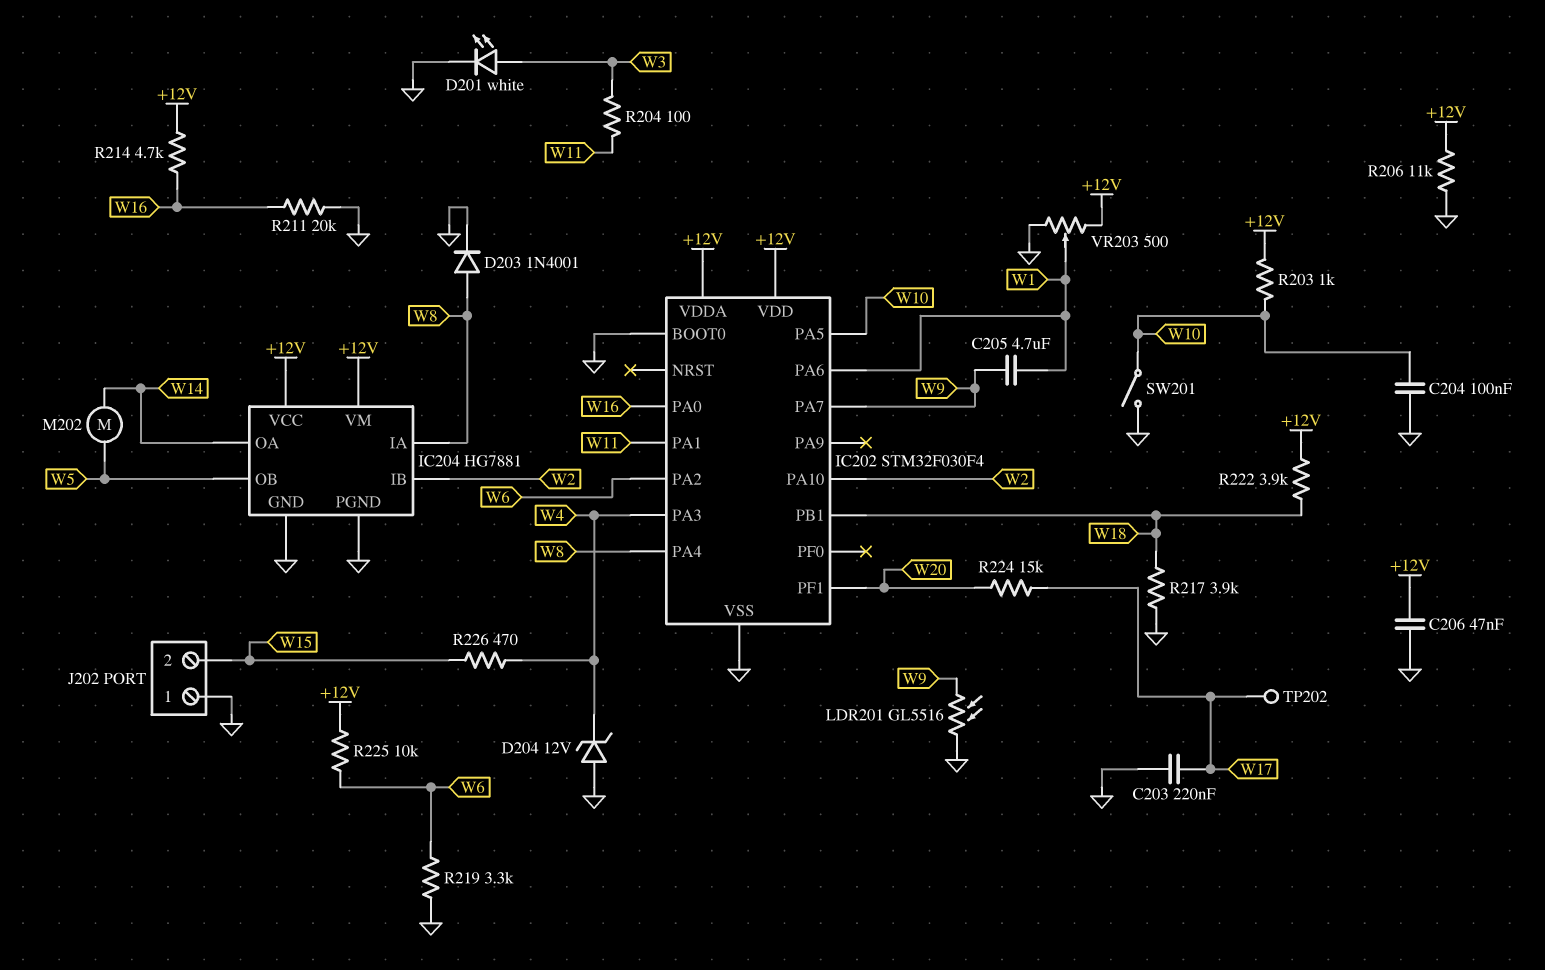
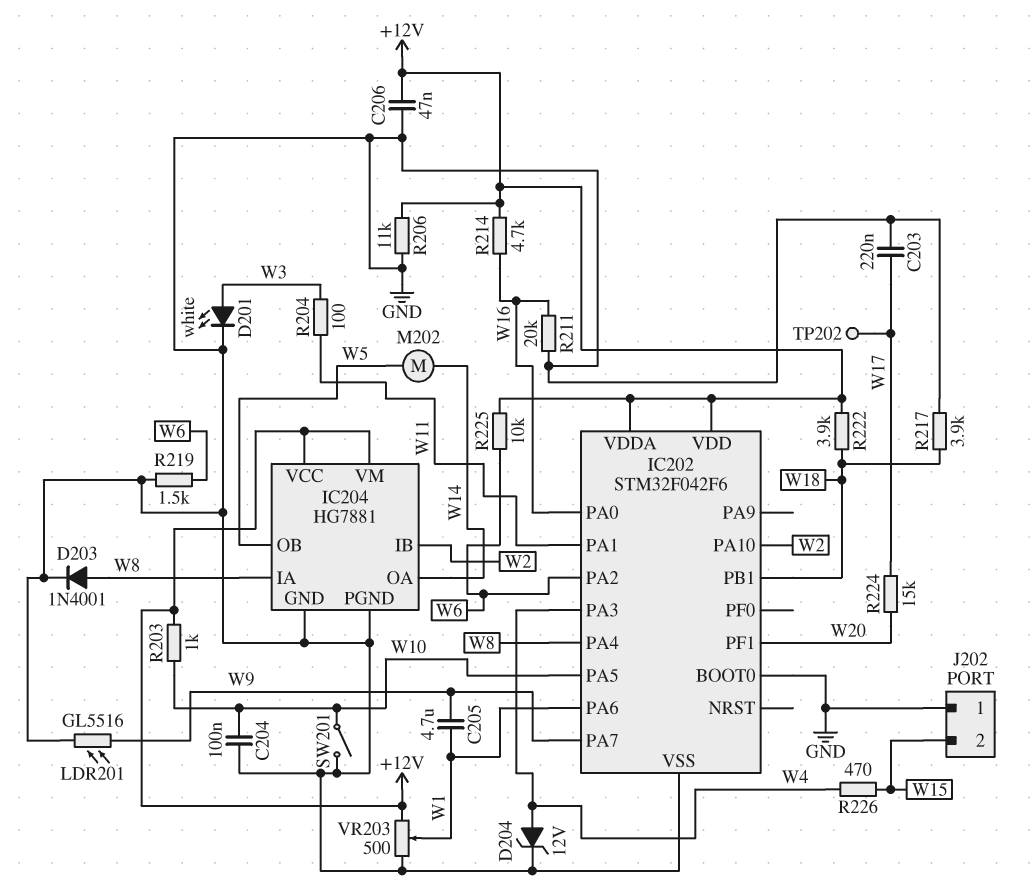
D204: zener 12V (A GND, K W4) -> zener 12V (A W4, K GND)
IC202: STM32F030F4 -> STM32F042F6
R219: 3.3k (GND, W6) -> 1.5k (GND, W6)

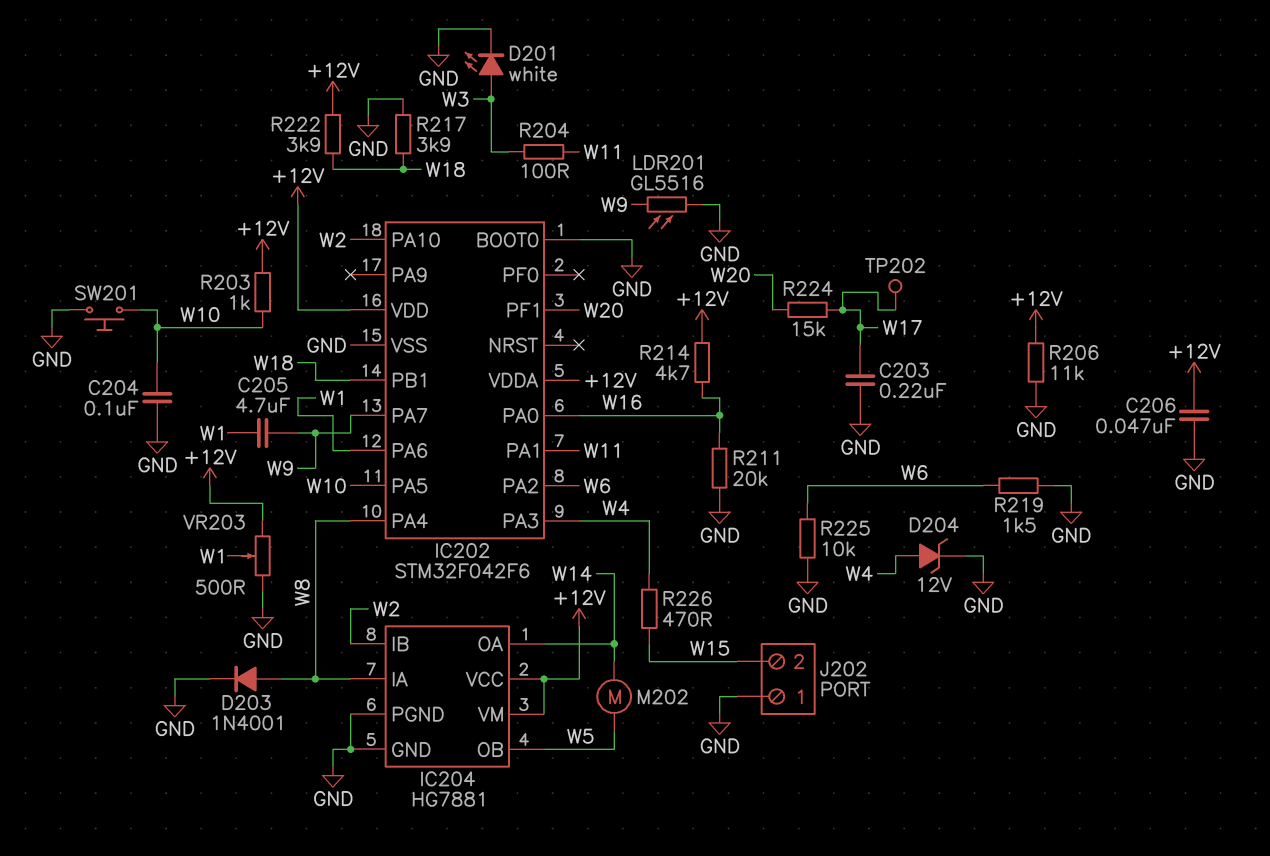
R225: 10k (+12V, W6) -> 10k (GND, W6)
SW201: switch (GND, W10) -> button (GND, W10)

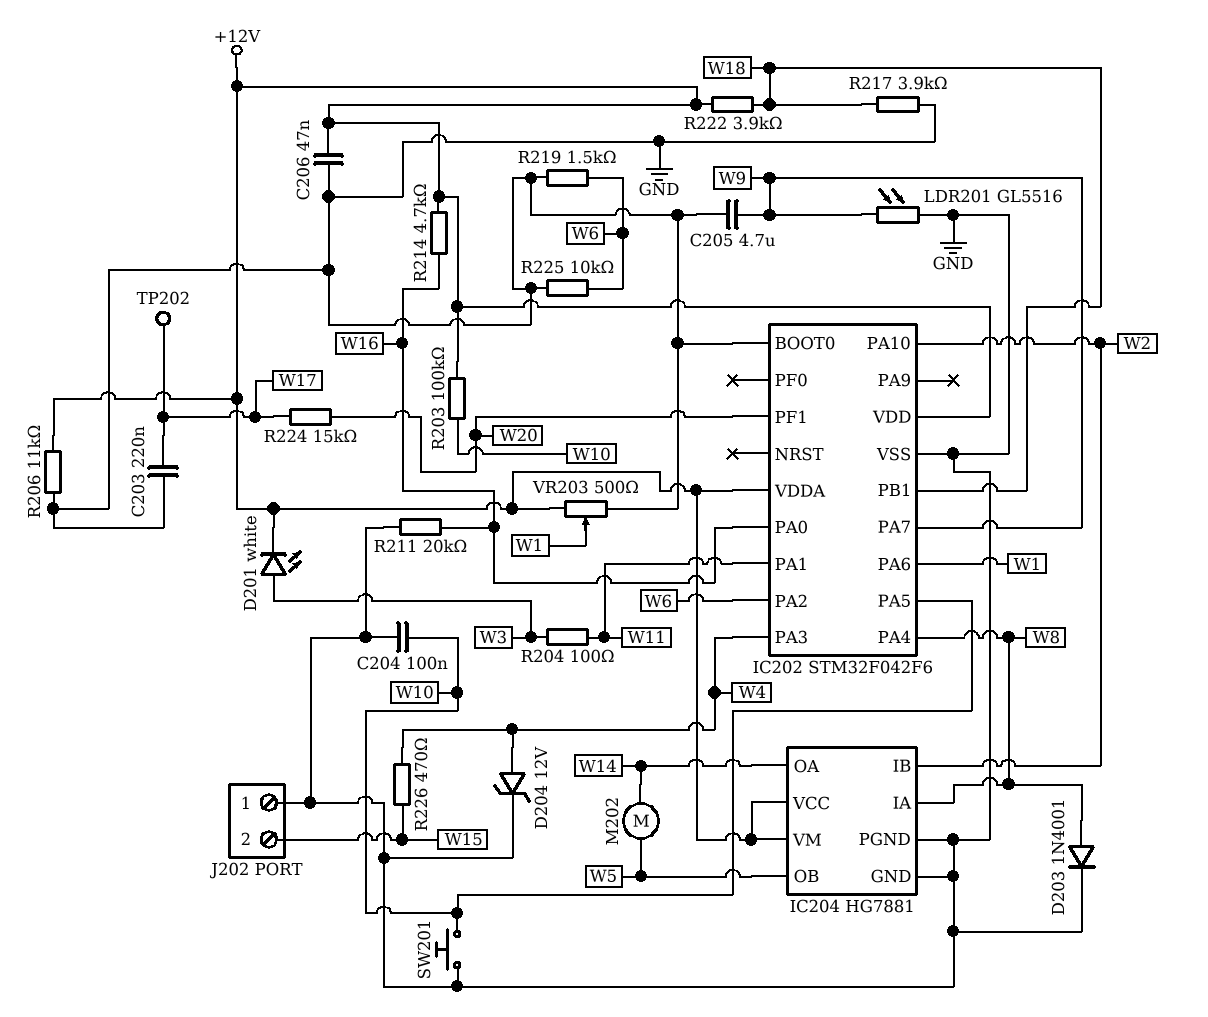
C205: 4.7uF (W1, W9) -> 4.7uF (GND, W9)
D201: LED white (A W3, K GND) -> LED white (A W3, K +12V)
R203: 1k (+12V, W10) -> 100k (+12V, W10)

